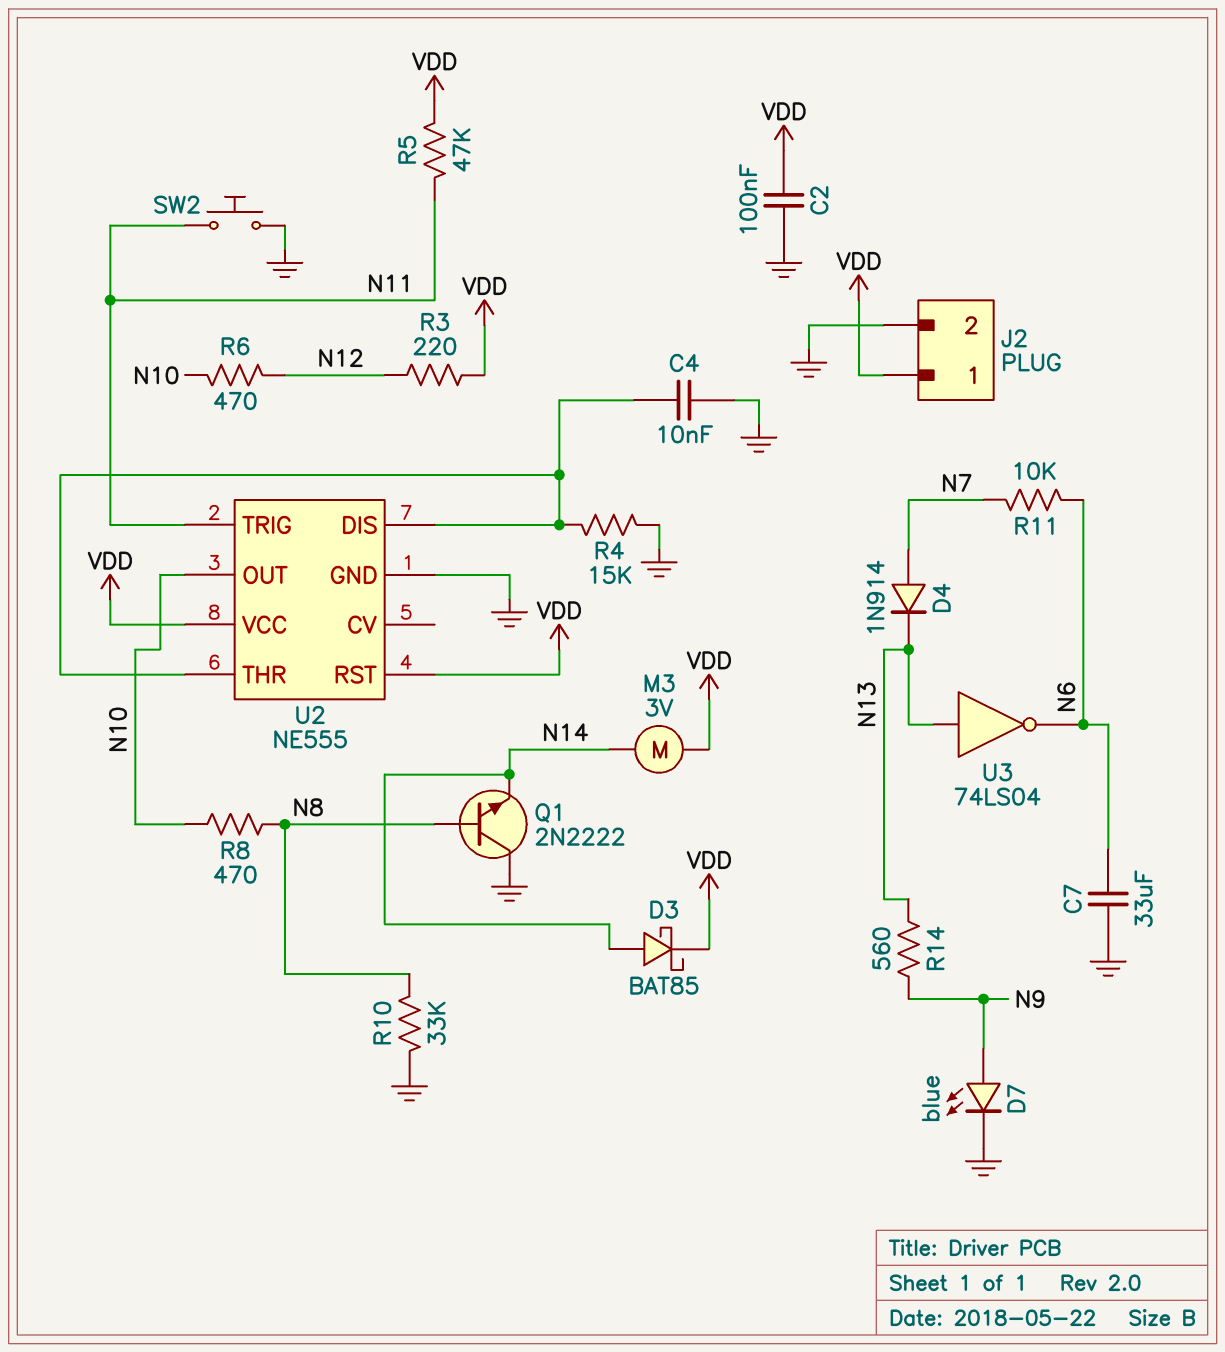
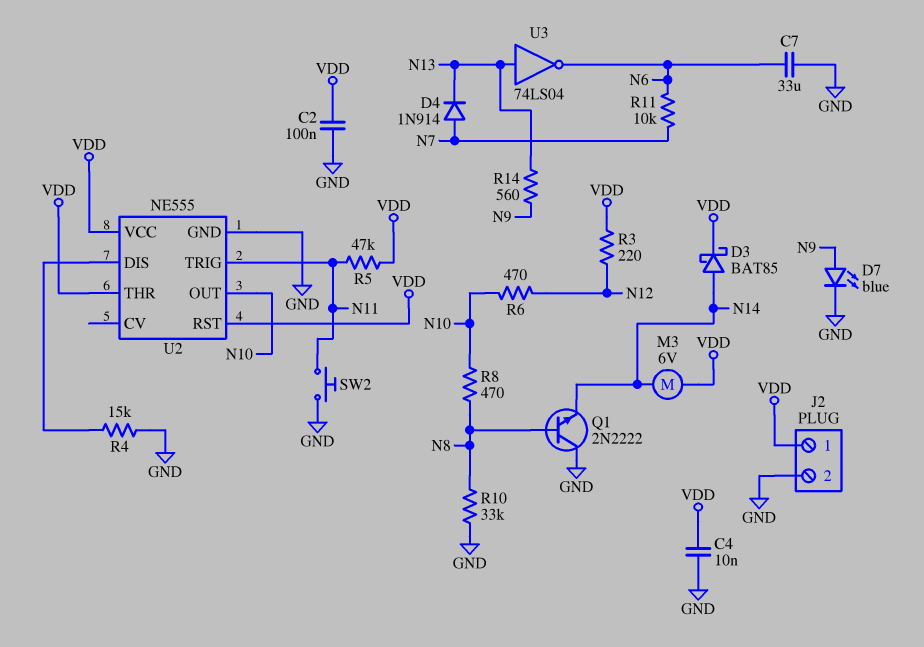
C4: 10nF (GND, U2/DIS) -> 10nF (GND, VDD)
M3: motor 3V (N14, VDD) -> motor 6V (N14, VDD)
U2 pin THR: U2/DIS -> VDD

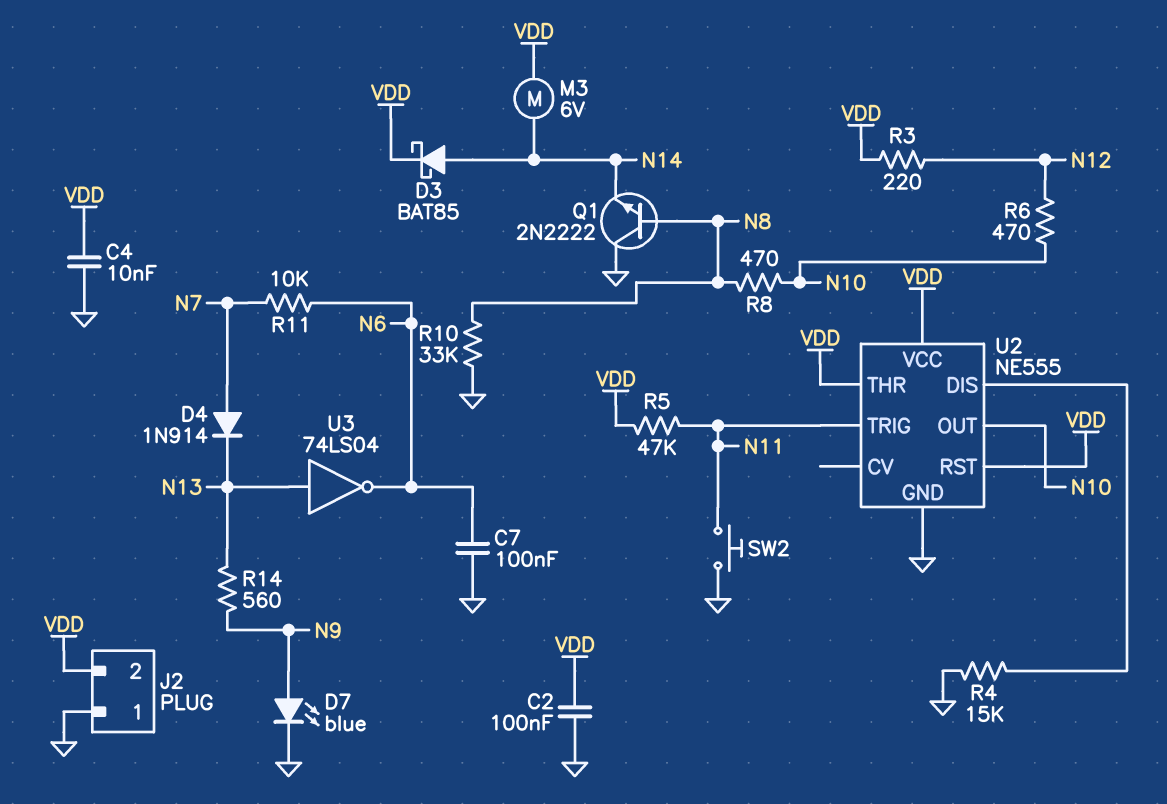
C7: 33uF (GND, N6) -> 100nF (GND, N6)
J2 pin 1: VDD -> GND
J2 pin 2: GND -> VDD

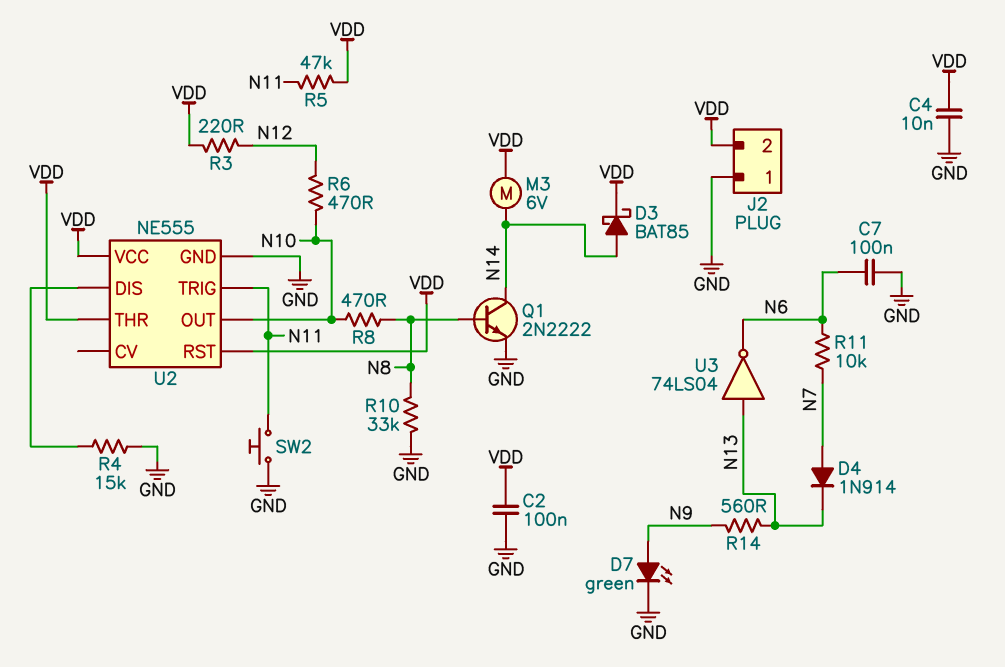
D7: LED blue (A N9, K GND) -> LED green (A N9, K GND)
Q1: NPN 2N2222 (B N8, C GND, E N14) -> NPN 2N2222 (B N8, C N14, E GND)

